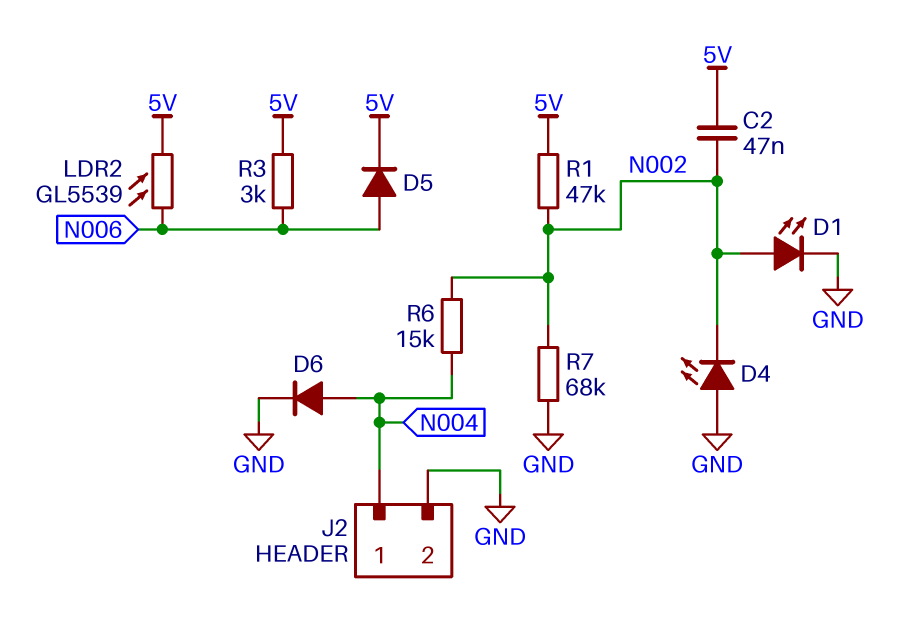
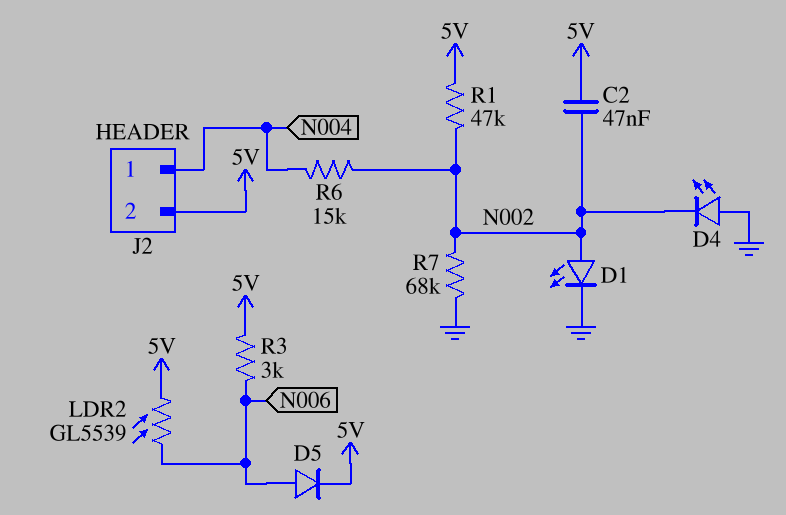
D6: diode (A N004, K GND) -> none
J2 pin 2: GND -> 5V

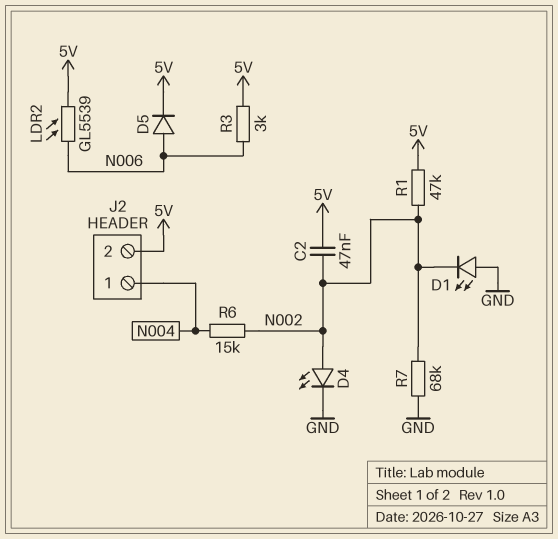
D1: LED (A N002, K GND) -> LED (A GND, K N002)
D4: LED (A GND, K N002) -> LED (A N002, K GND)

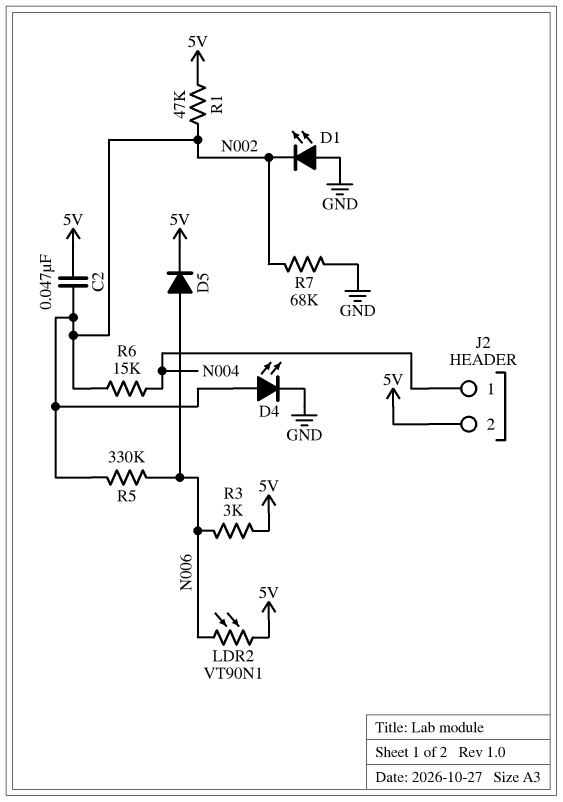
LDR2: GL5539 (5V, N006) -> VT90N1 (5V, N006)
R5: none -> 330k (N002, N006)

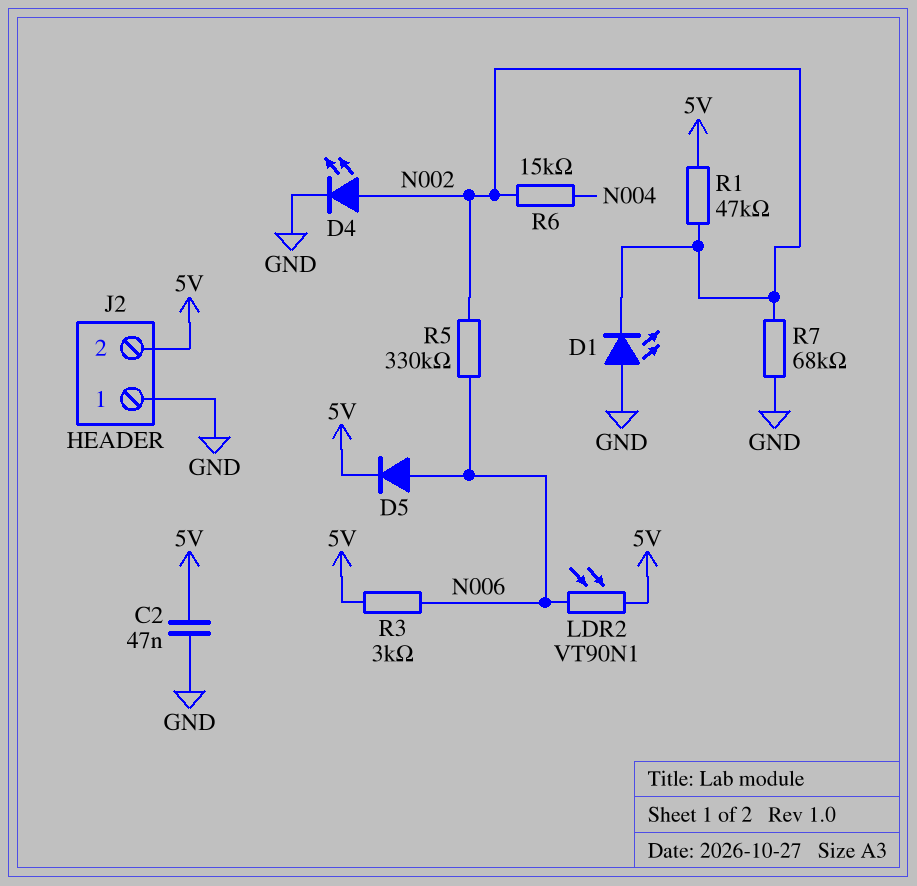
C2: 47nF (5V, N002) -> 47nF (5V, GND)
J2 pin 1: N004 -> GND

